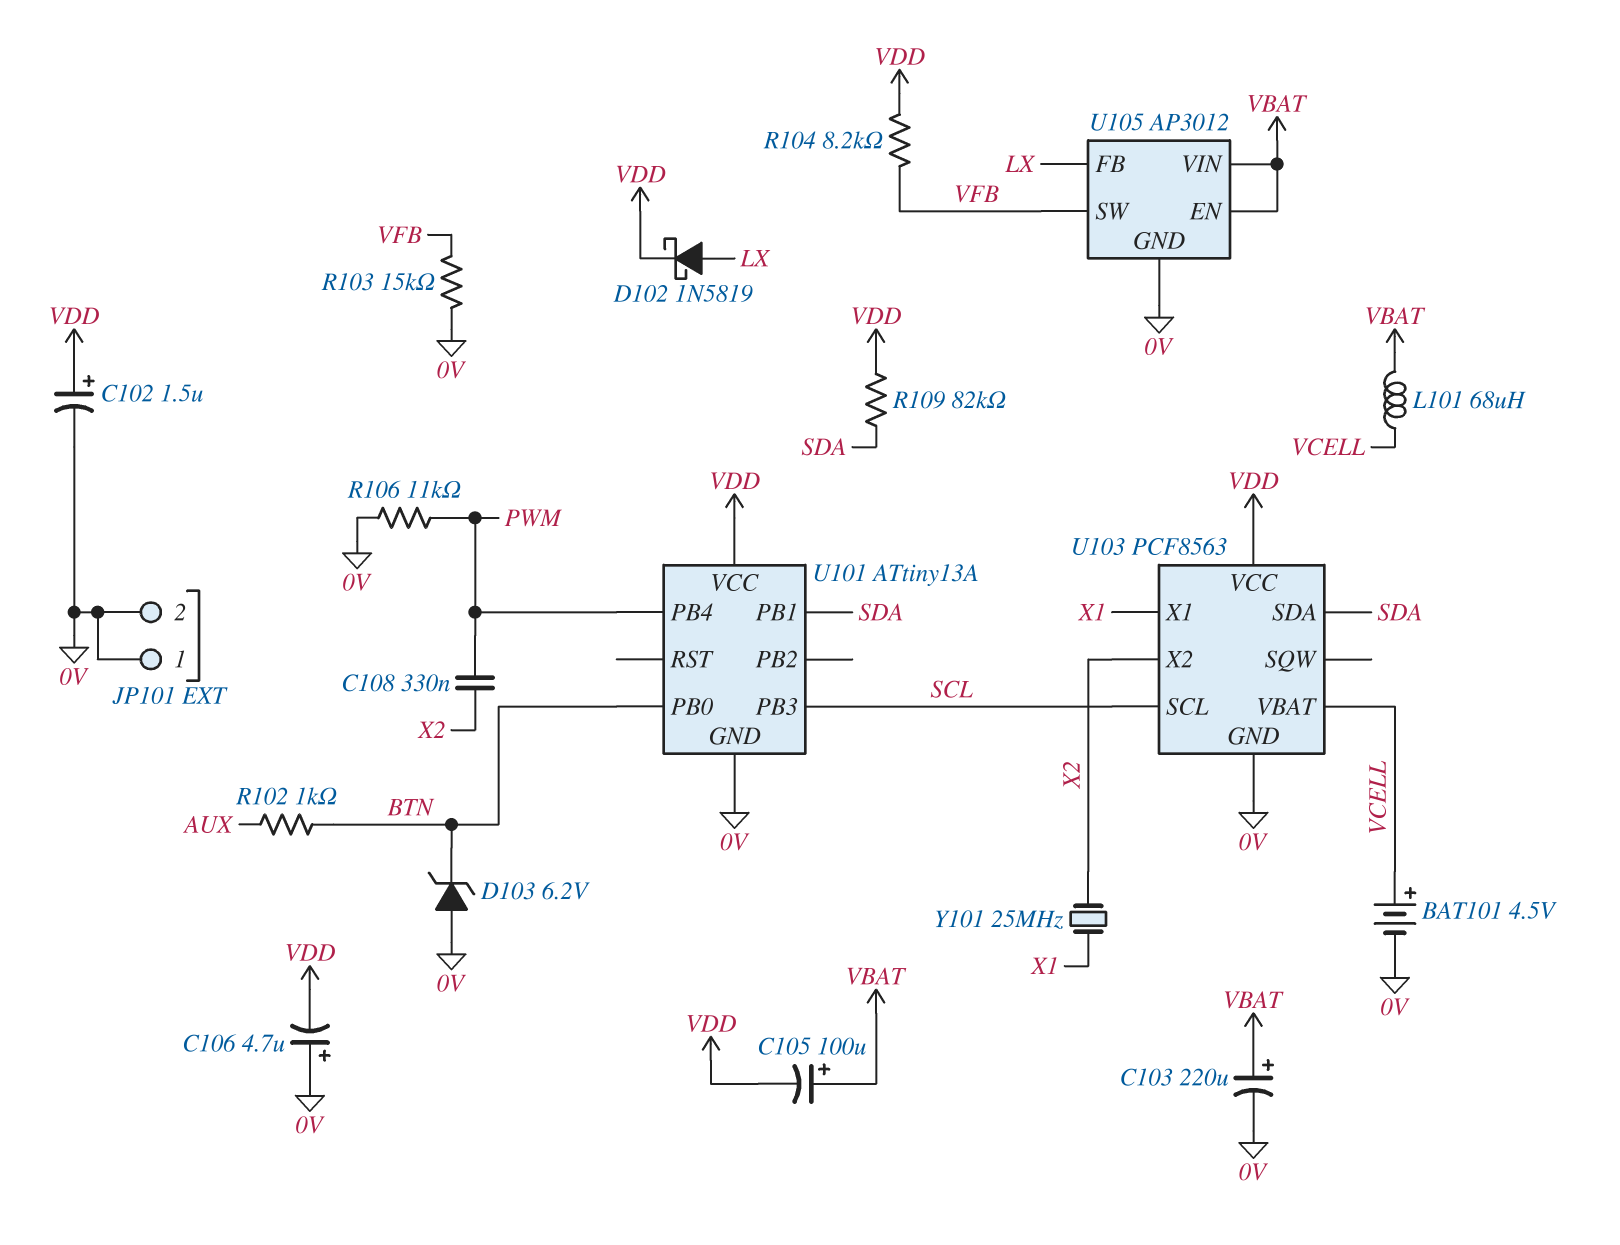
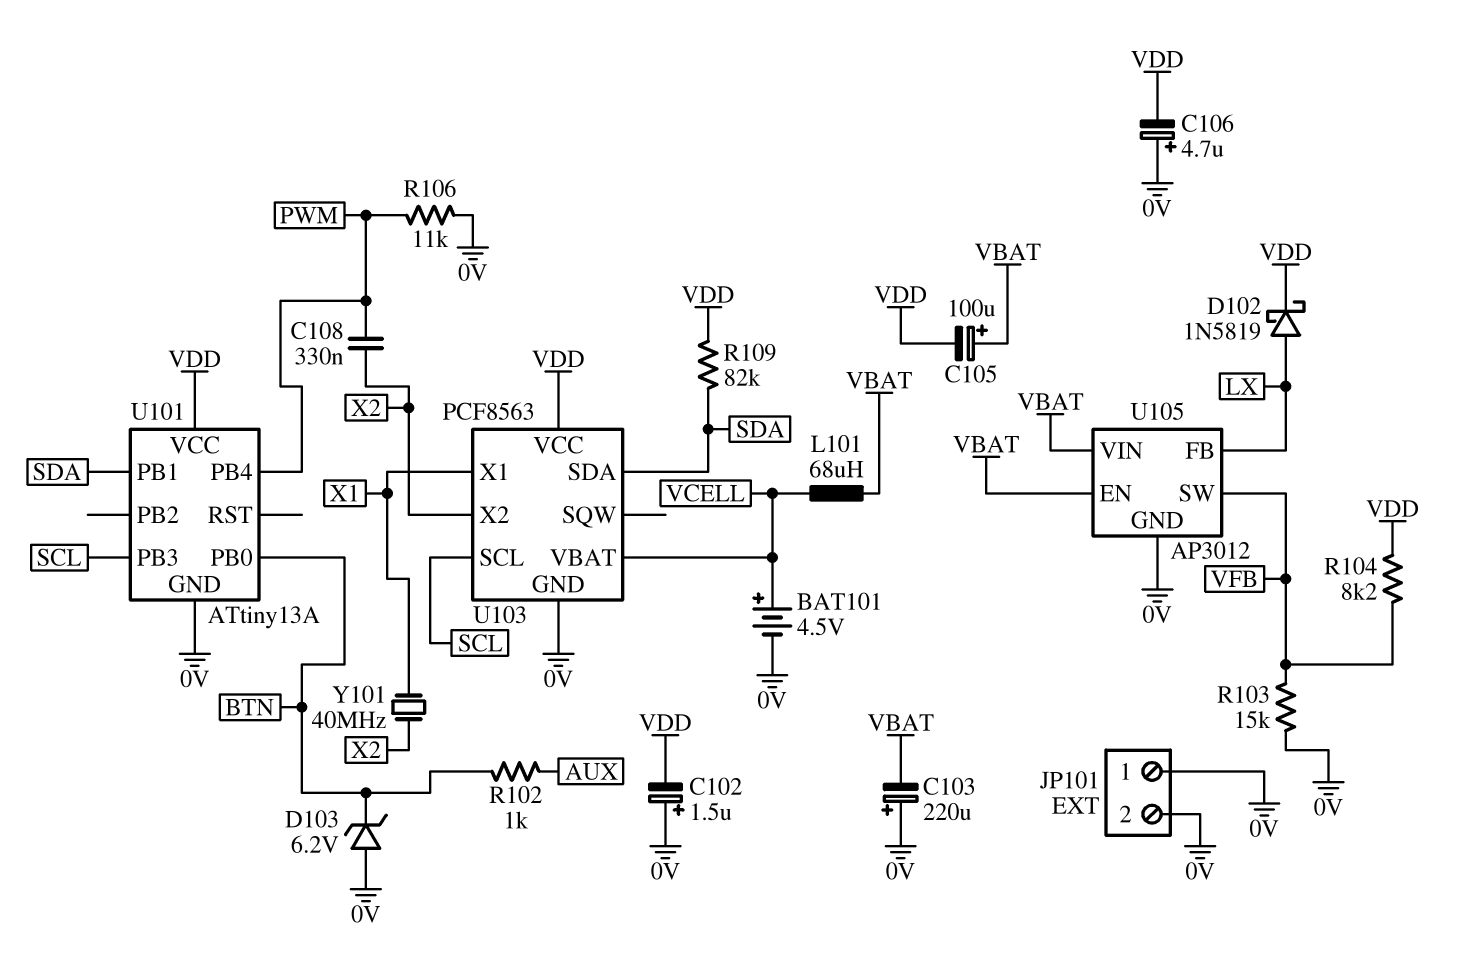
C102: 1.5uF (plus VDD, minus 0V) -> 1.5uF (plus 0V, minus VDD)
C103: 220uF (plus VBAT, minus 0V) -> 220uF (plus 0V, minus VBAT)
Y101: 25MHz (X1, X2) -> 40MHz (X1, X2)

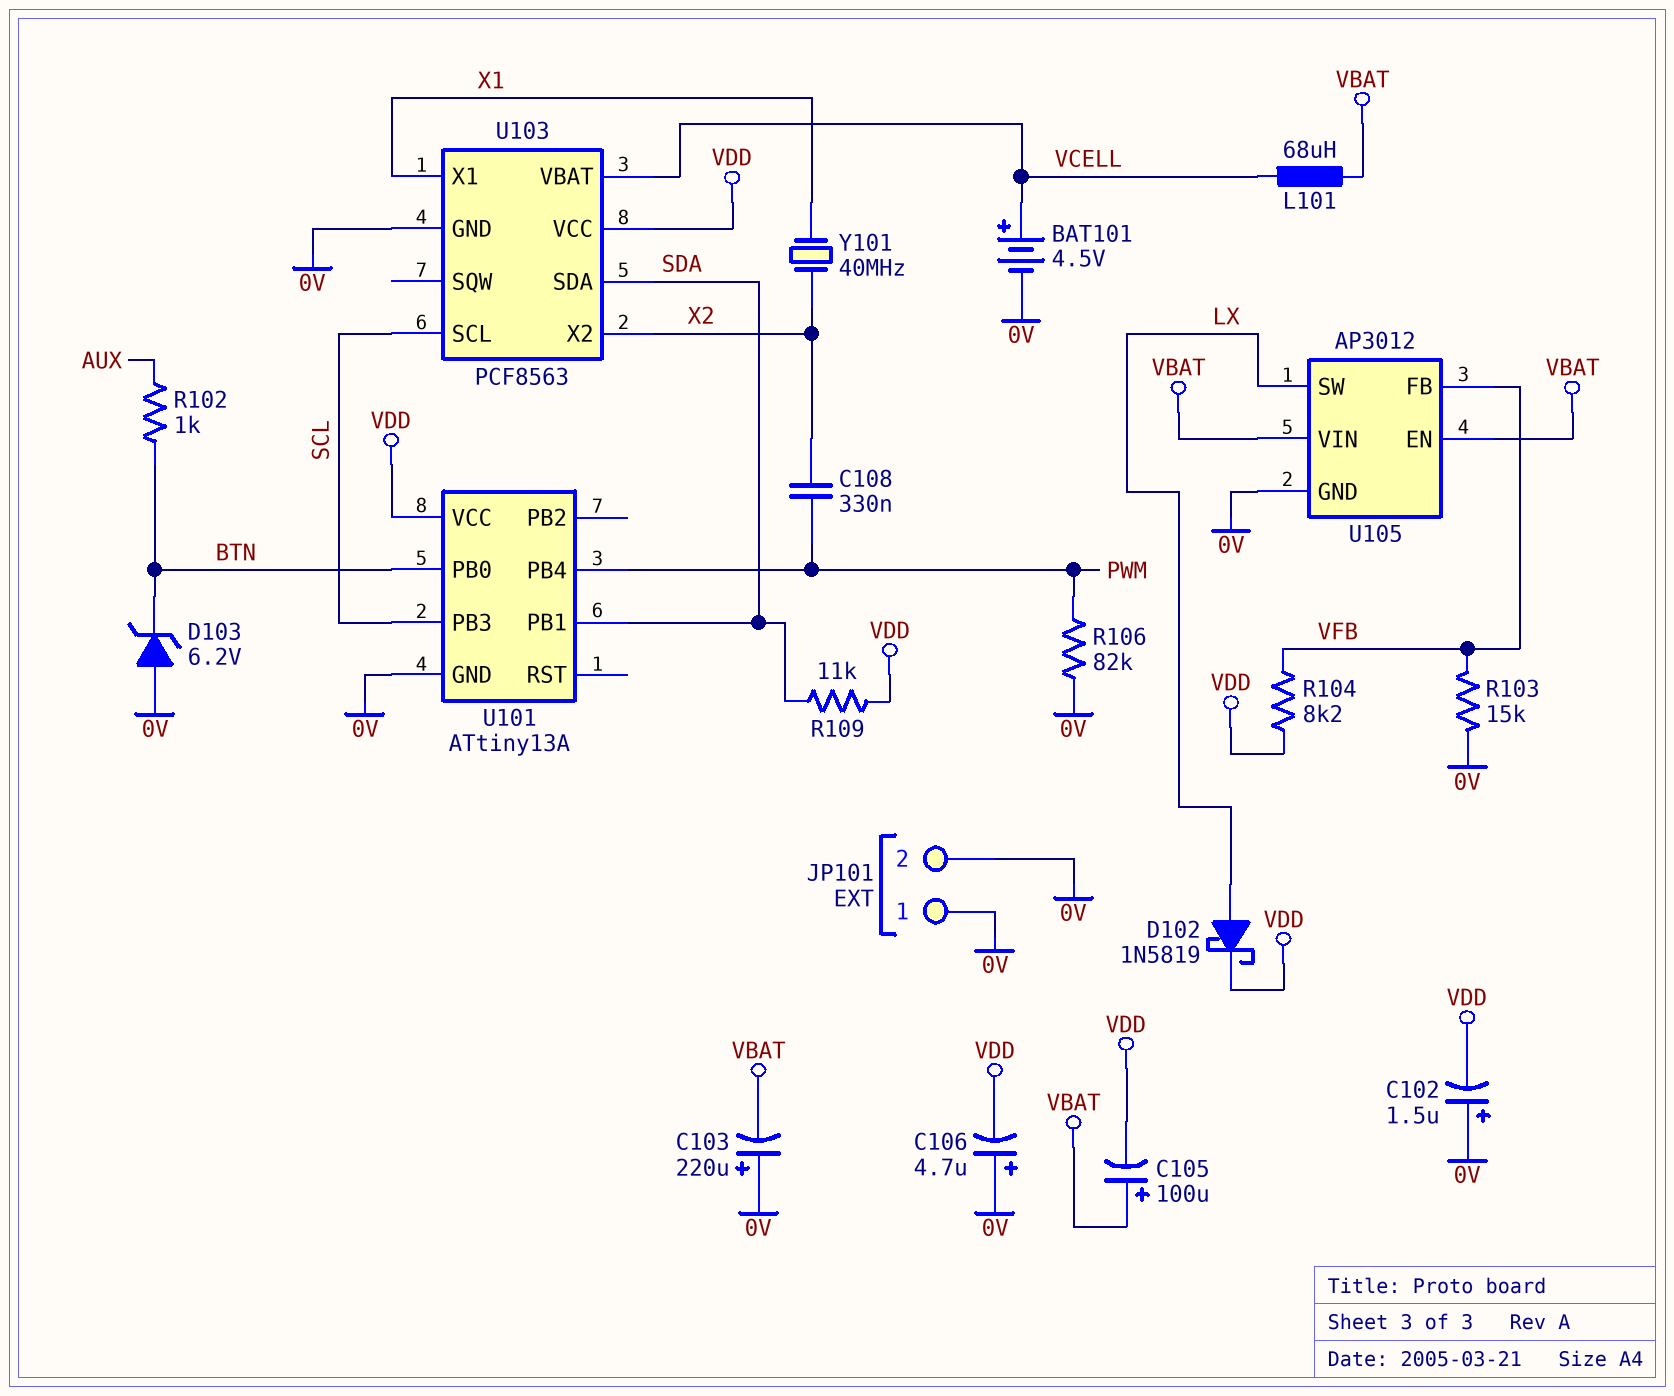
R106: 11k (0V, PWM) -> 82k (0V, PWM)
R109: 82k (SDA, VDD) -> 11k (SDA, VDD)
U105 pin FB: LX -> VFB
U105 pin SW: VFB -> LX

